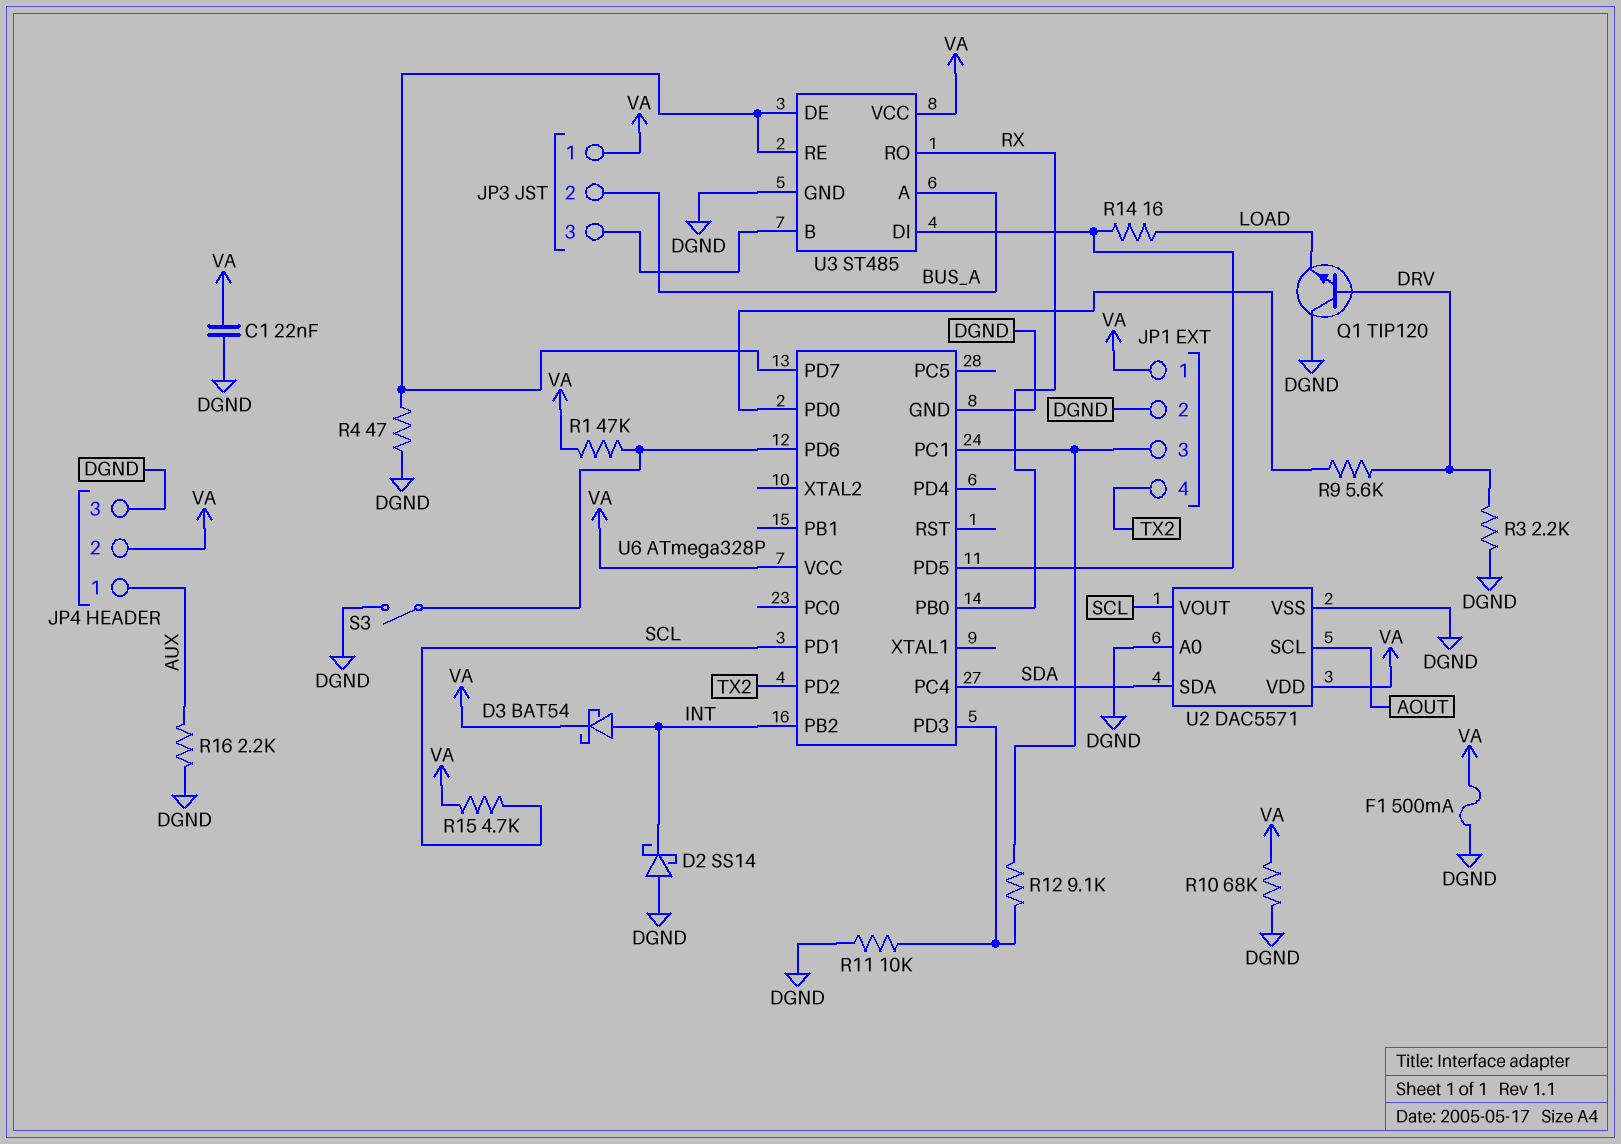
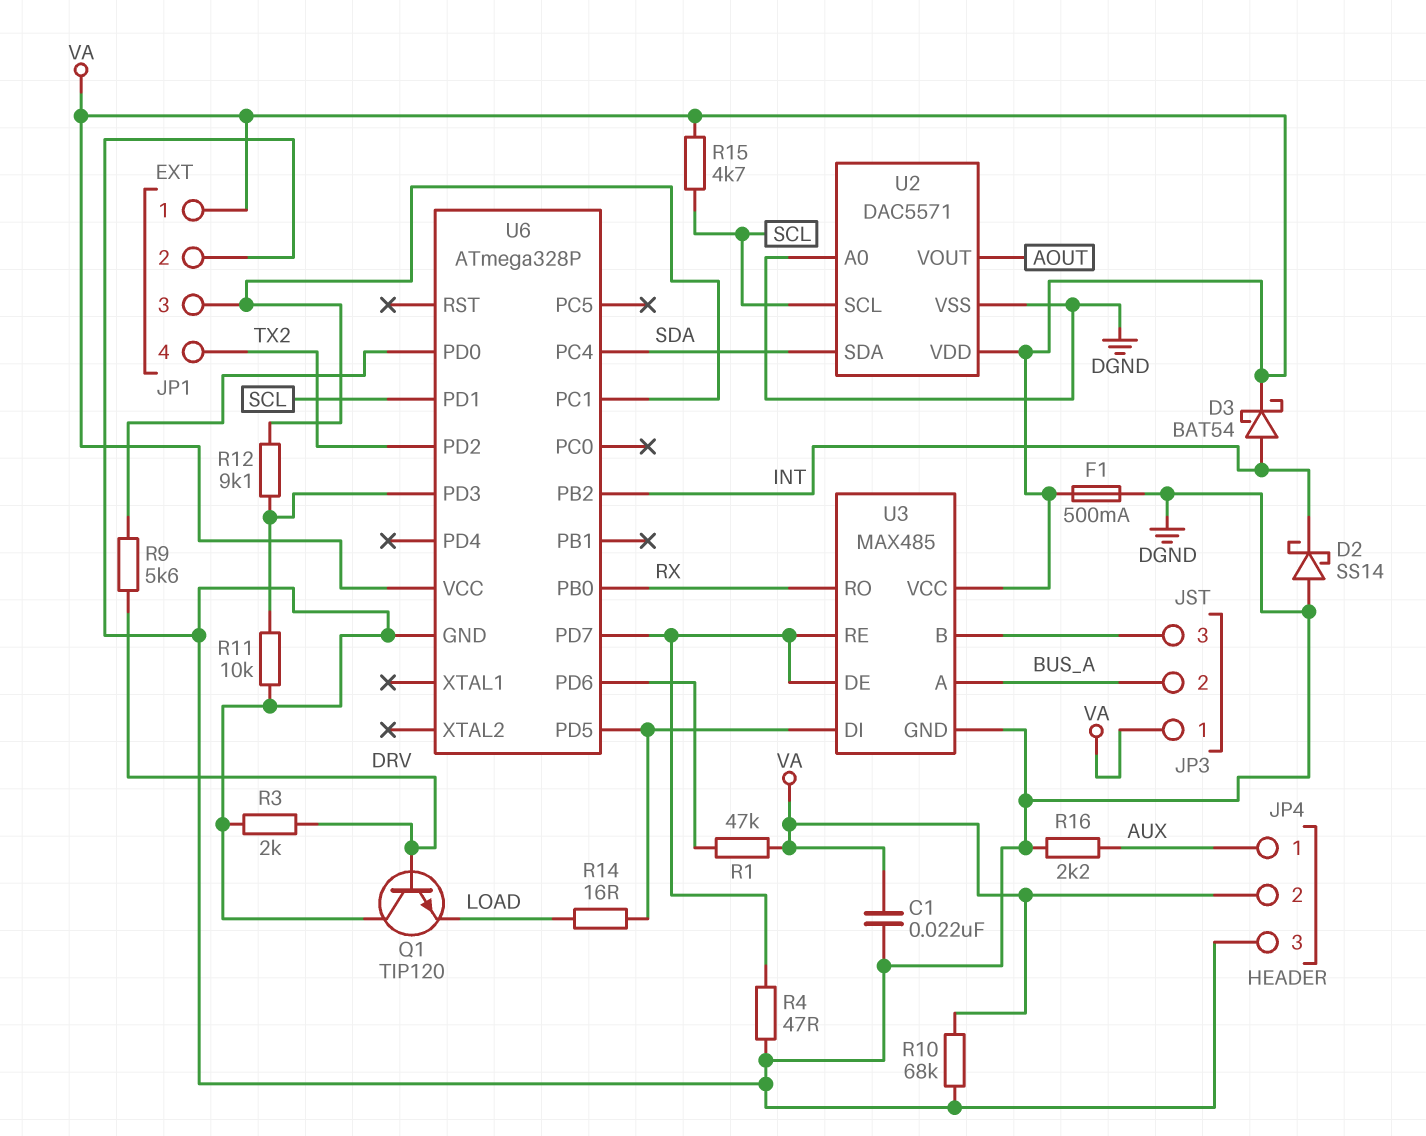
R3: 2.2k (DGND, DRV) -> 2k (DGND, DRV)
S3: switch (DGND, U6/PD6) -> none
U2 pin SCL: AOUT -> SCL
U2 pin VOUT: SCL -> AOUT
U3: ST485 -> MAX485

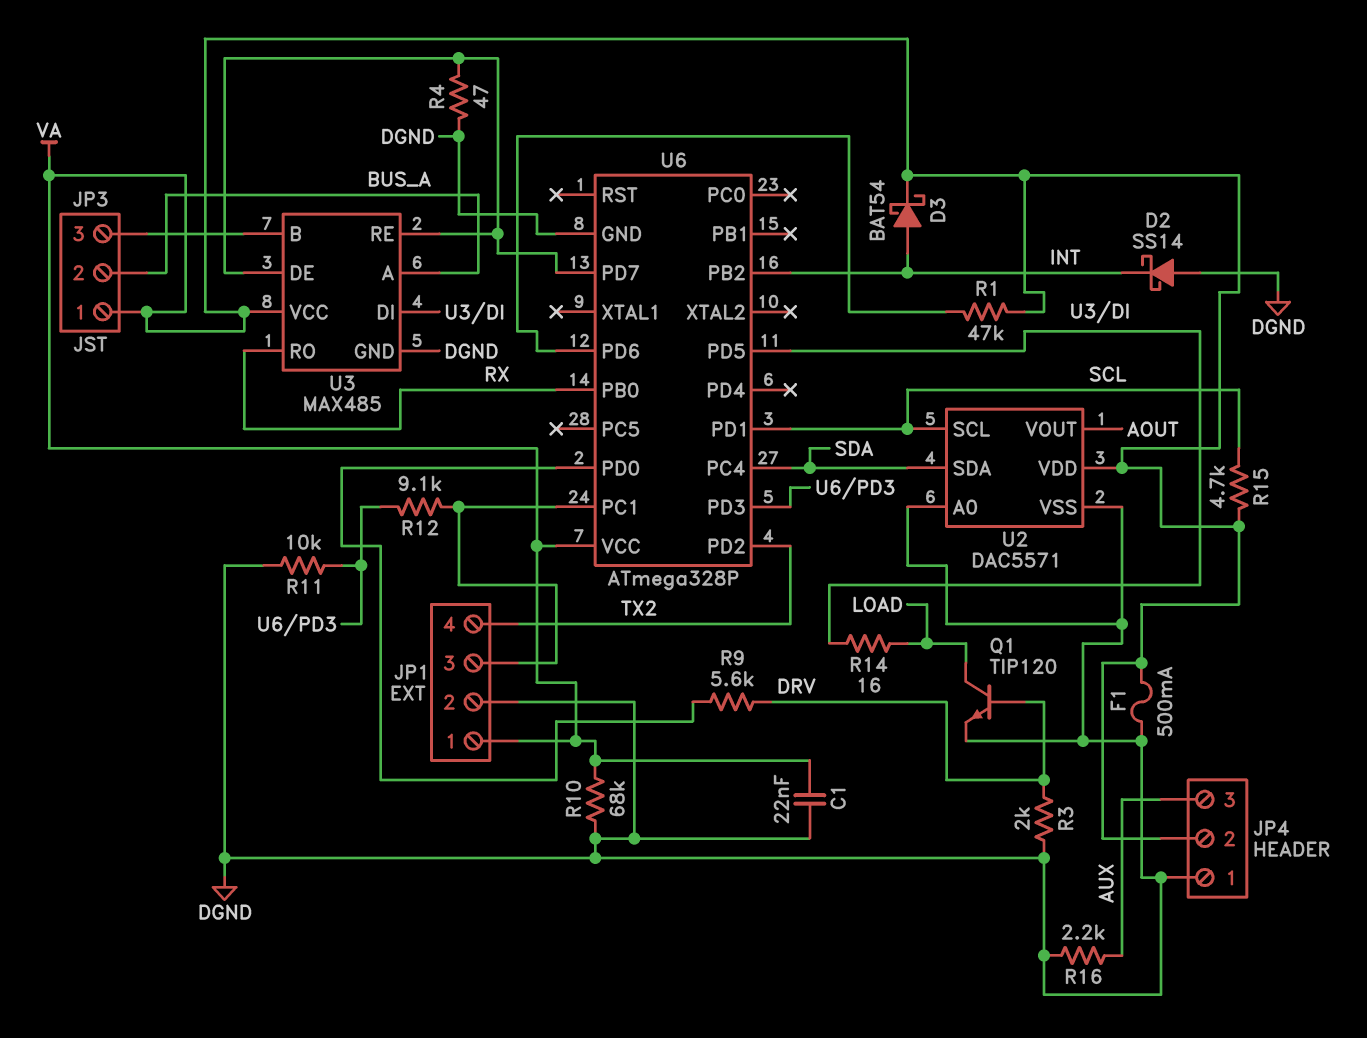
JP4 pin 1: AUX -> DGND
JP4 pin 3: DGND -> AUX
Q1: NPN TIP120 (B DRV, C DGND, E LOAD) -> NPN TIP120 (B DRV, C LOAD, E DGND)

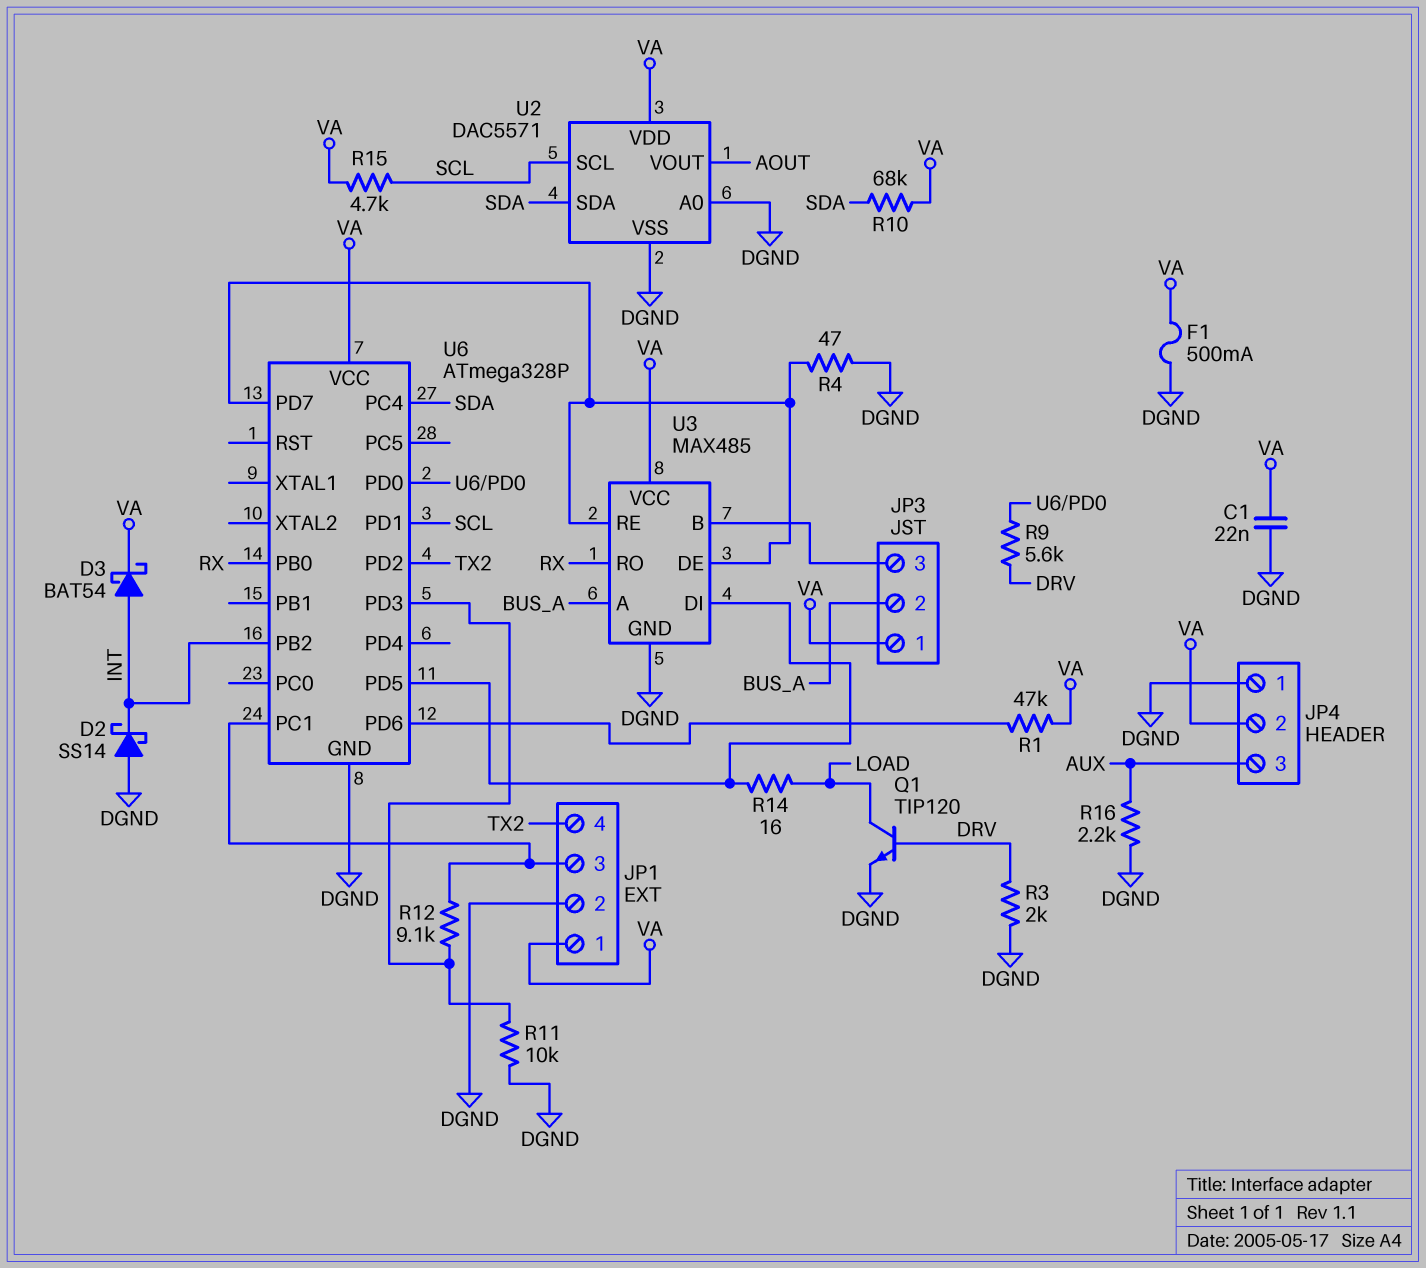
R10: 68k (DGND, VA) -> 68k (SDA, VA)

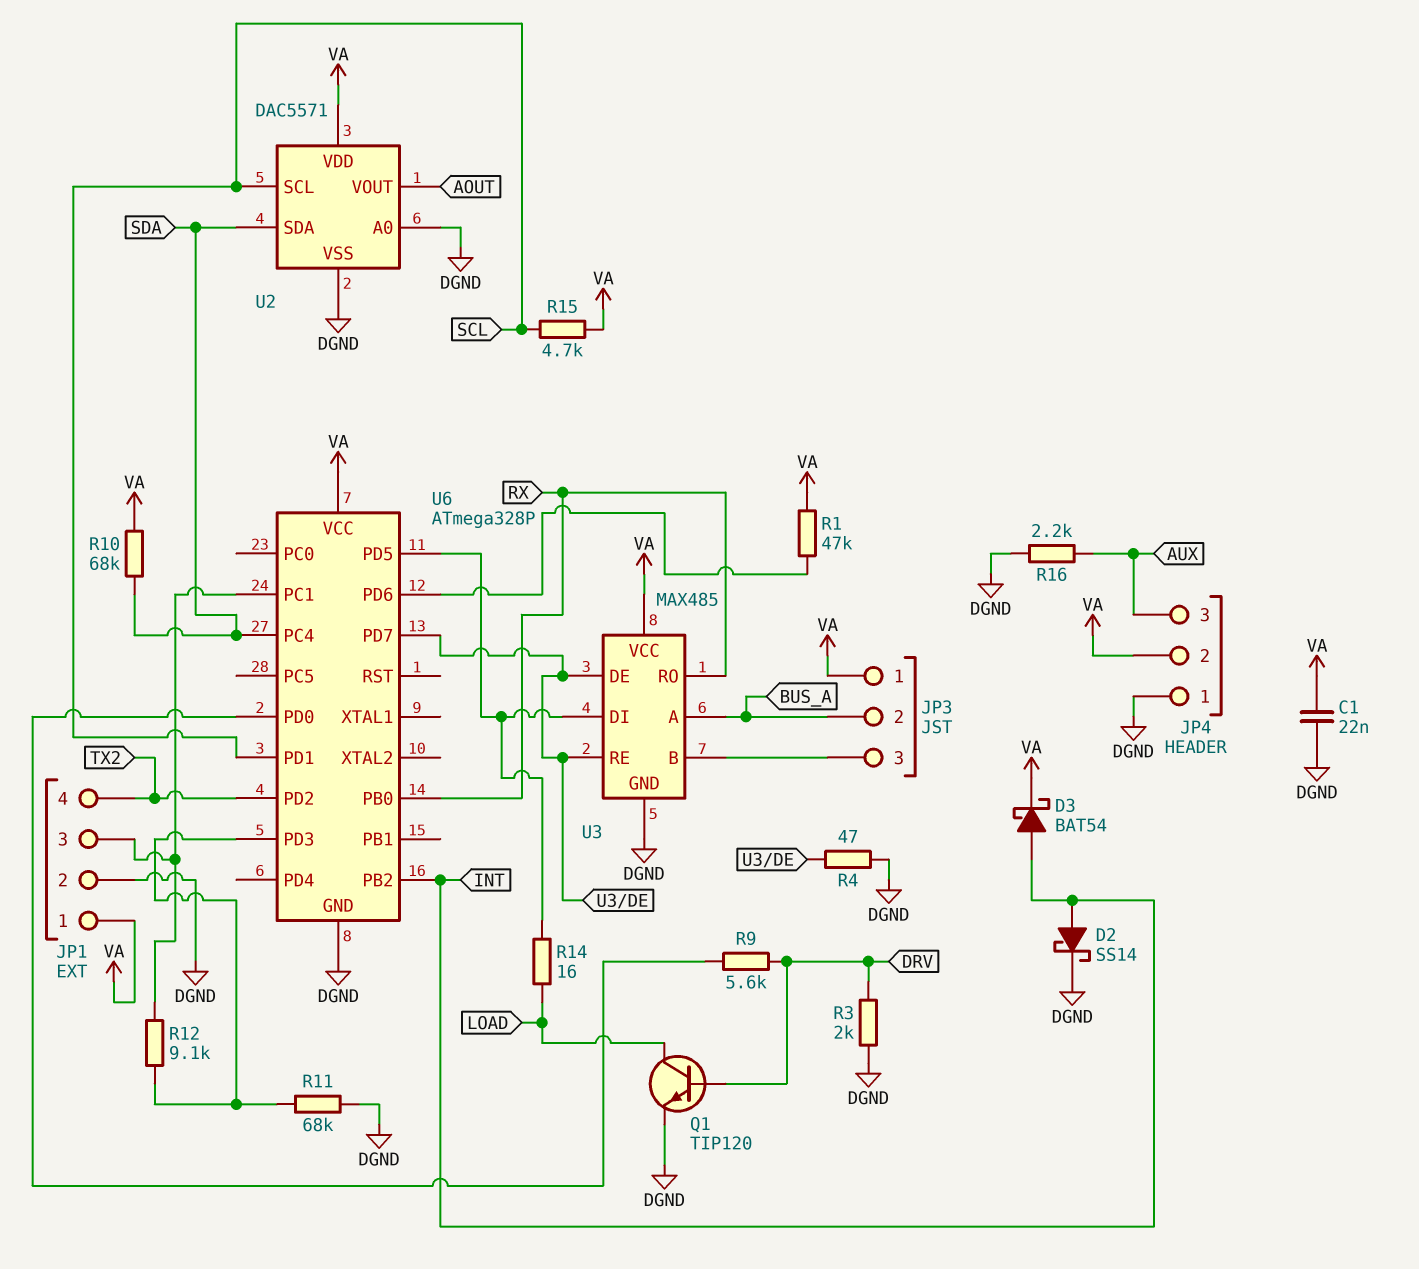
D2: schottky SS14 (A DGND, K INT) -> schottky SS14 (A INT, K DGND)
F1: 500mA (DGND, VA) -> none
R11: 10k (DGND, U6/PD3) -> 68k (DGND, U6/PD3)

